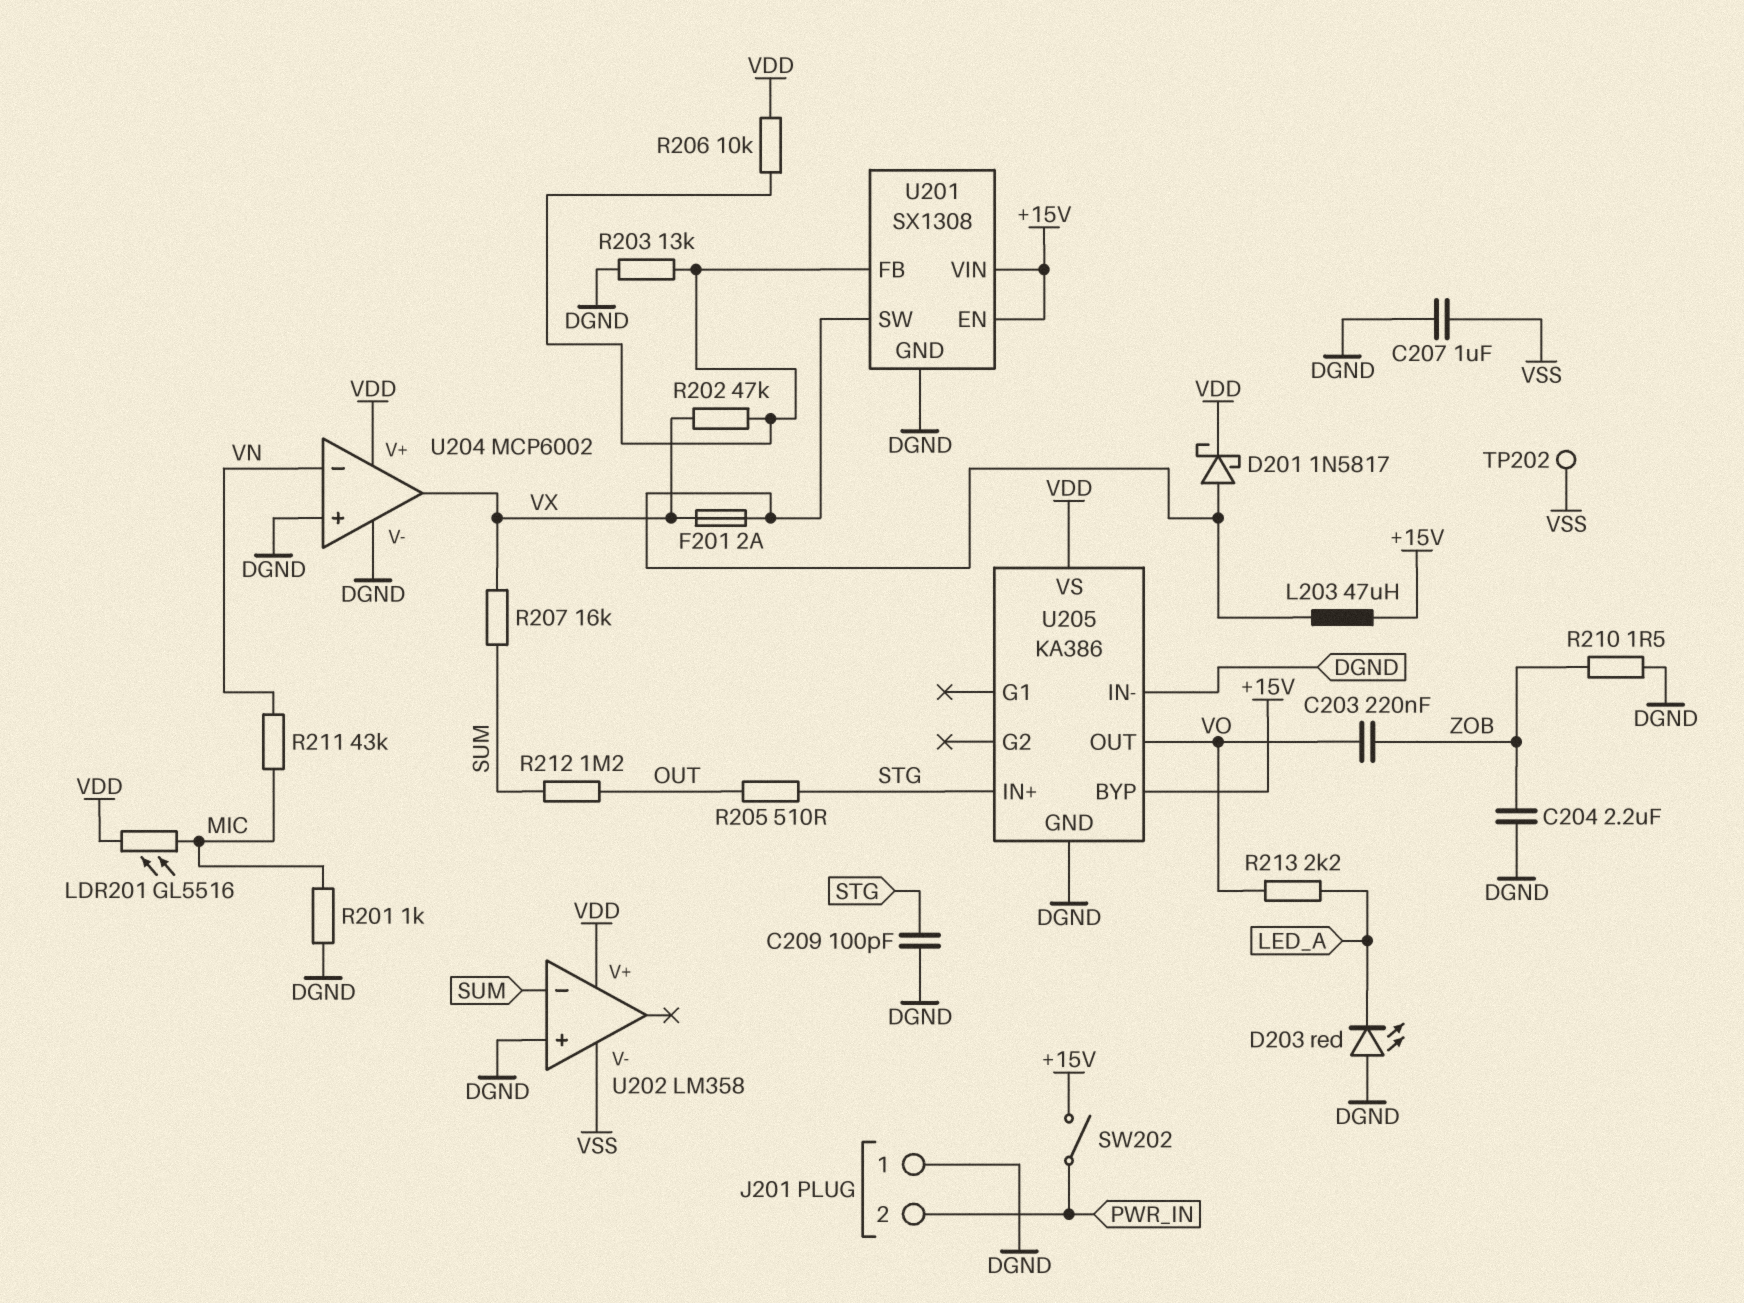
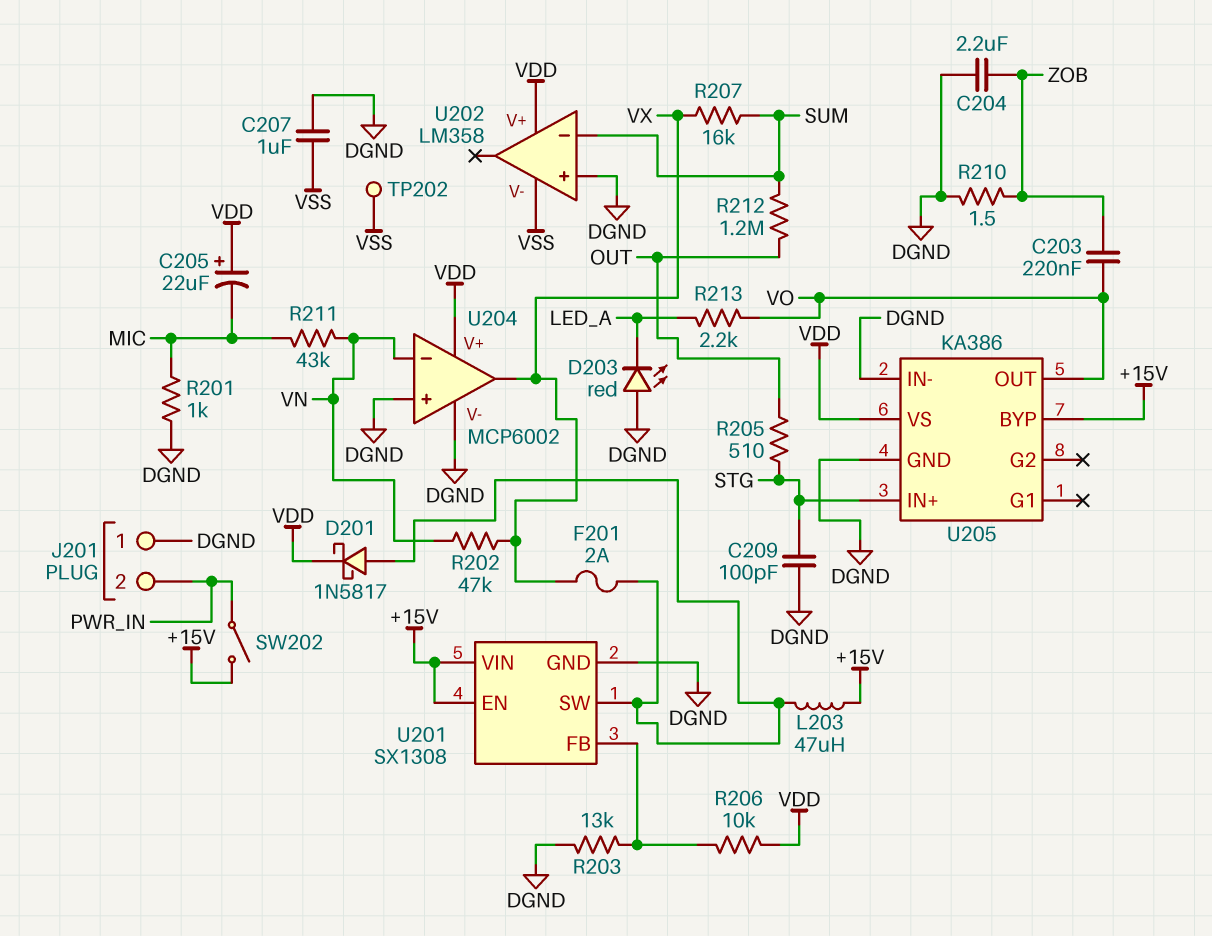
C205: none -> 22uF (plus VDD, minus MIC)
LDR201: GL5516 (MIC, VDD) -> none
R202: 47k (U201/FB, VX) -> 47k (VN, VX)

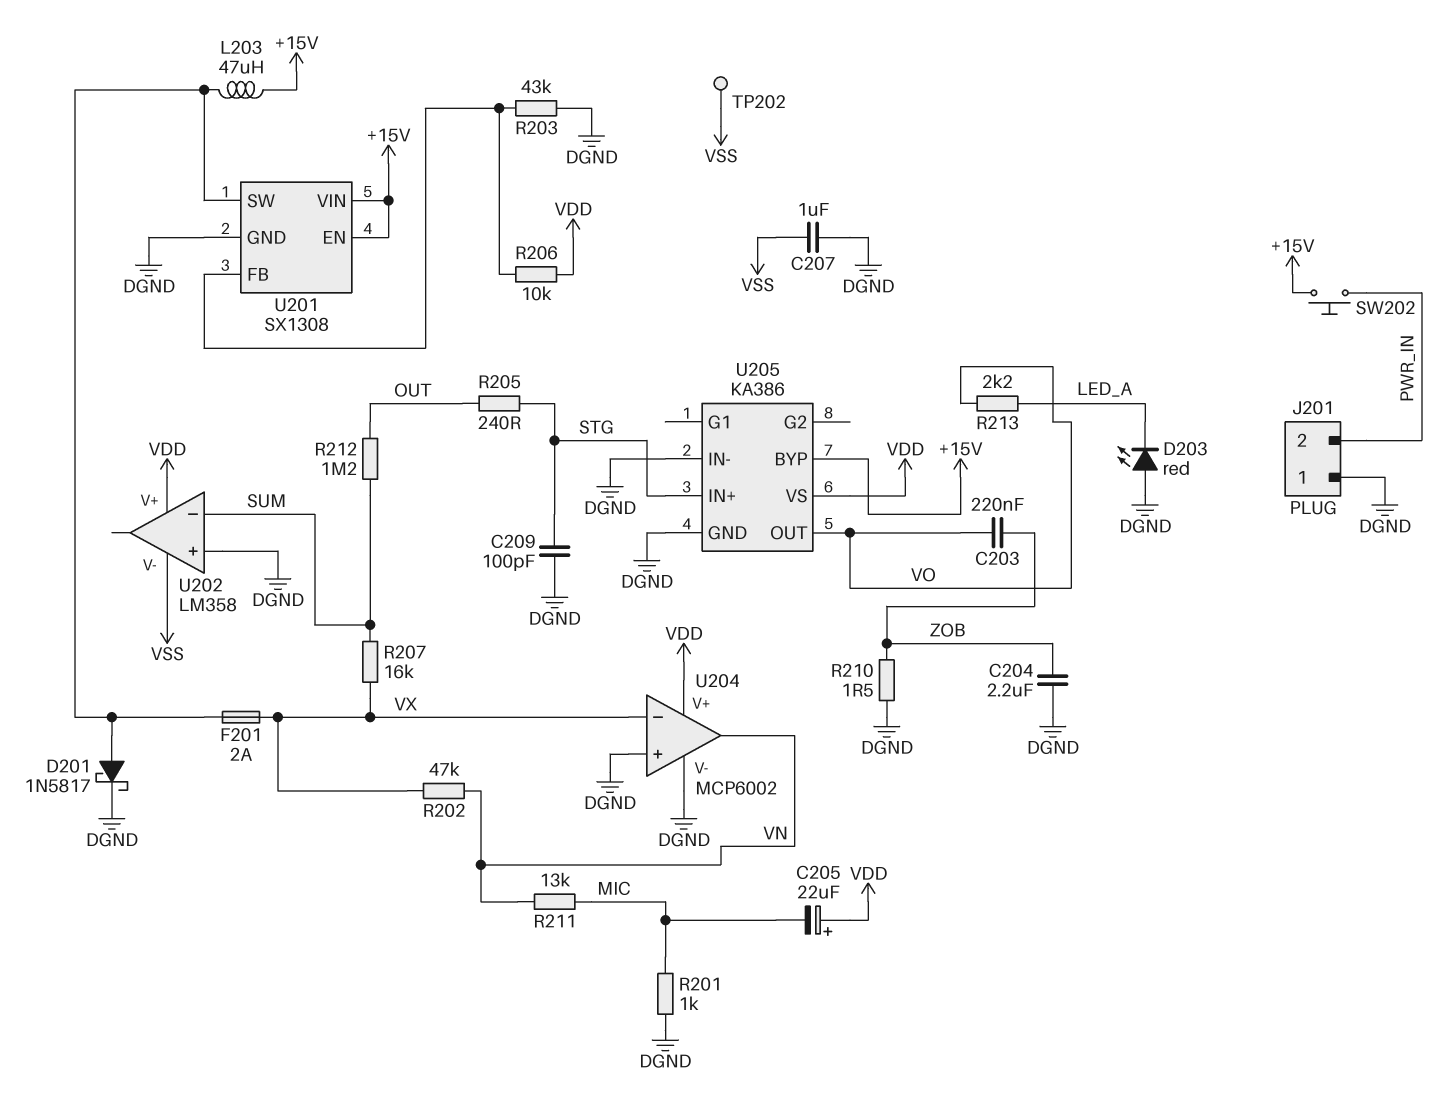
D201: schottky 1N5817 (A U201/SW, K VDD) -> schottky 1N5817 (A U201/SW, K DGND)
R203: 13k (DGND, U201/FB) -> 43k (DGND, U201/FB)
R205: 510 (OUT, STG) -> 240 (OUT, STG)
R211: 43k (MIC, VN) -> 13k (MIC, VN)
SW202: switch (+15V, PWR_IN) -> button (+15V, PWR_IN)
U204 pin in-: VN -> VX
U204 pin out: VX -> VN

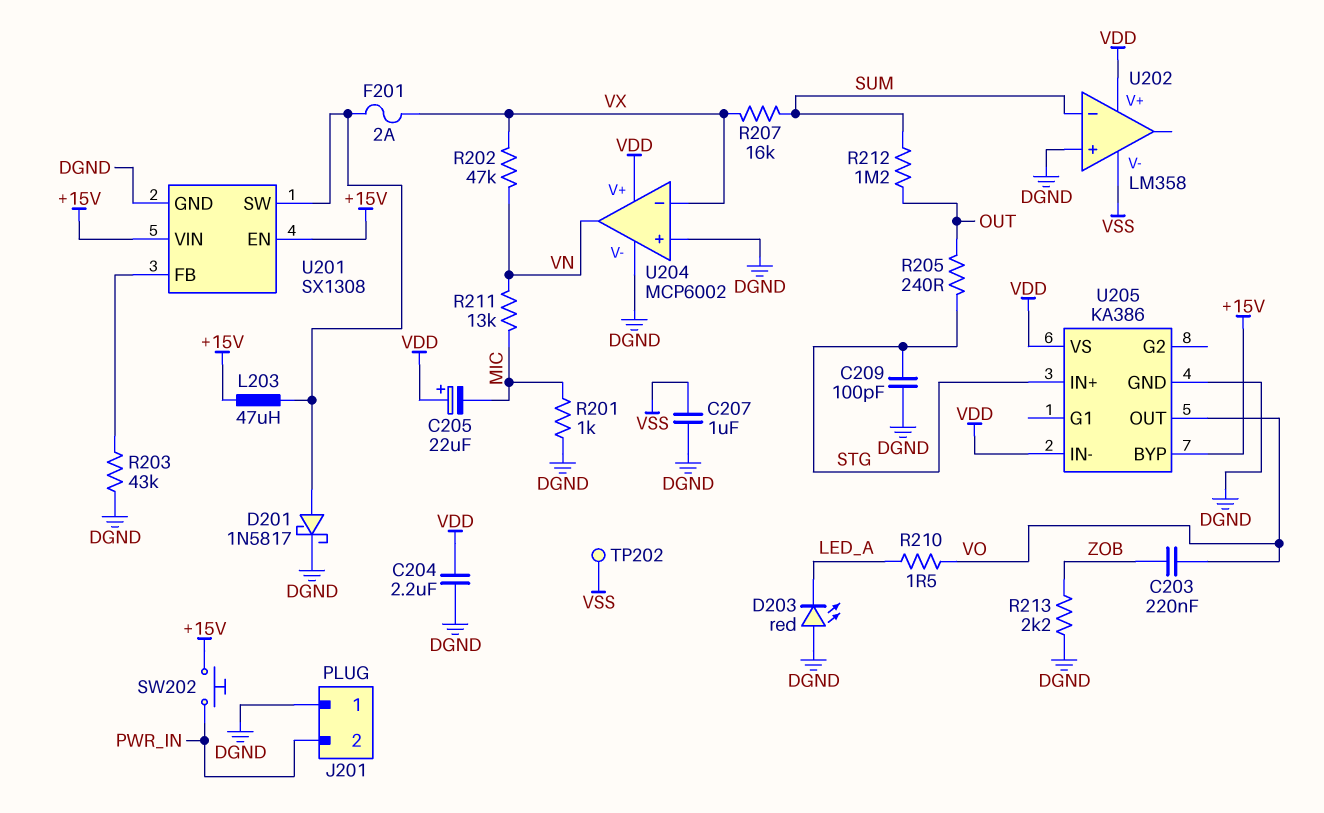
C204: 2.2uF (DGND, ZOB) -> 2.2uF (DGND, VDD)
R206: 10k (U201/FB, VDD) -> none
R210: 1.5 (DGND, ZOB) -> 1.5 (LED_A, VO)
R213: 2.2k (LED_A, VO) -> 2.2k (DGND, ZOB)
U205 pin IN-: DGND -> VDD

